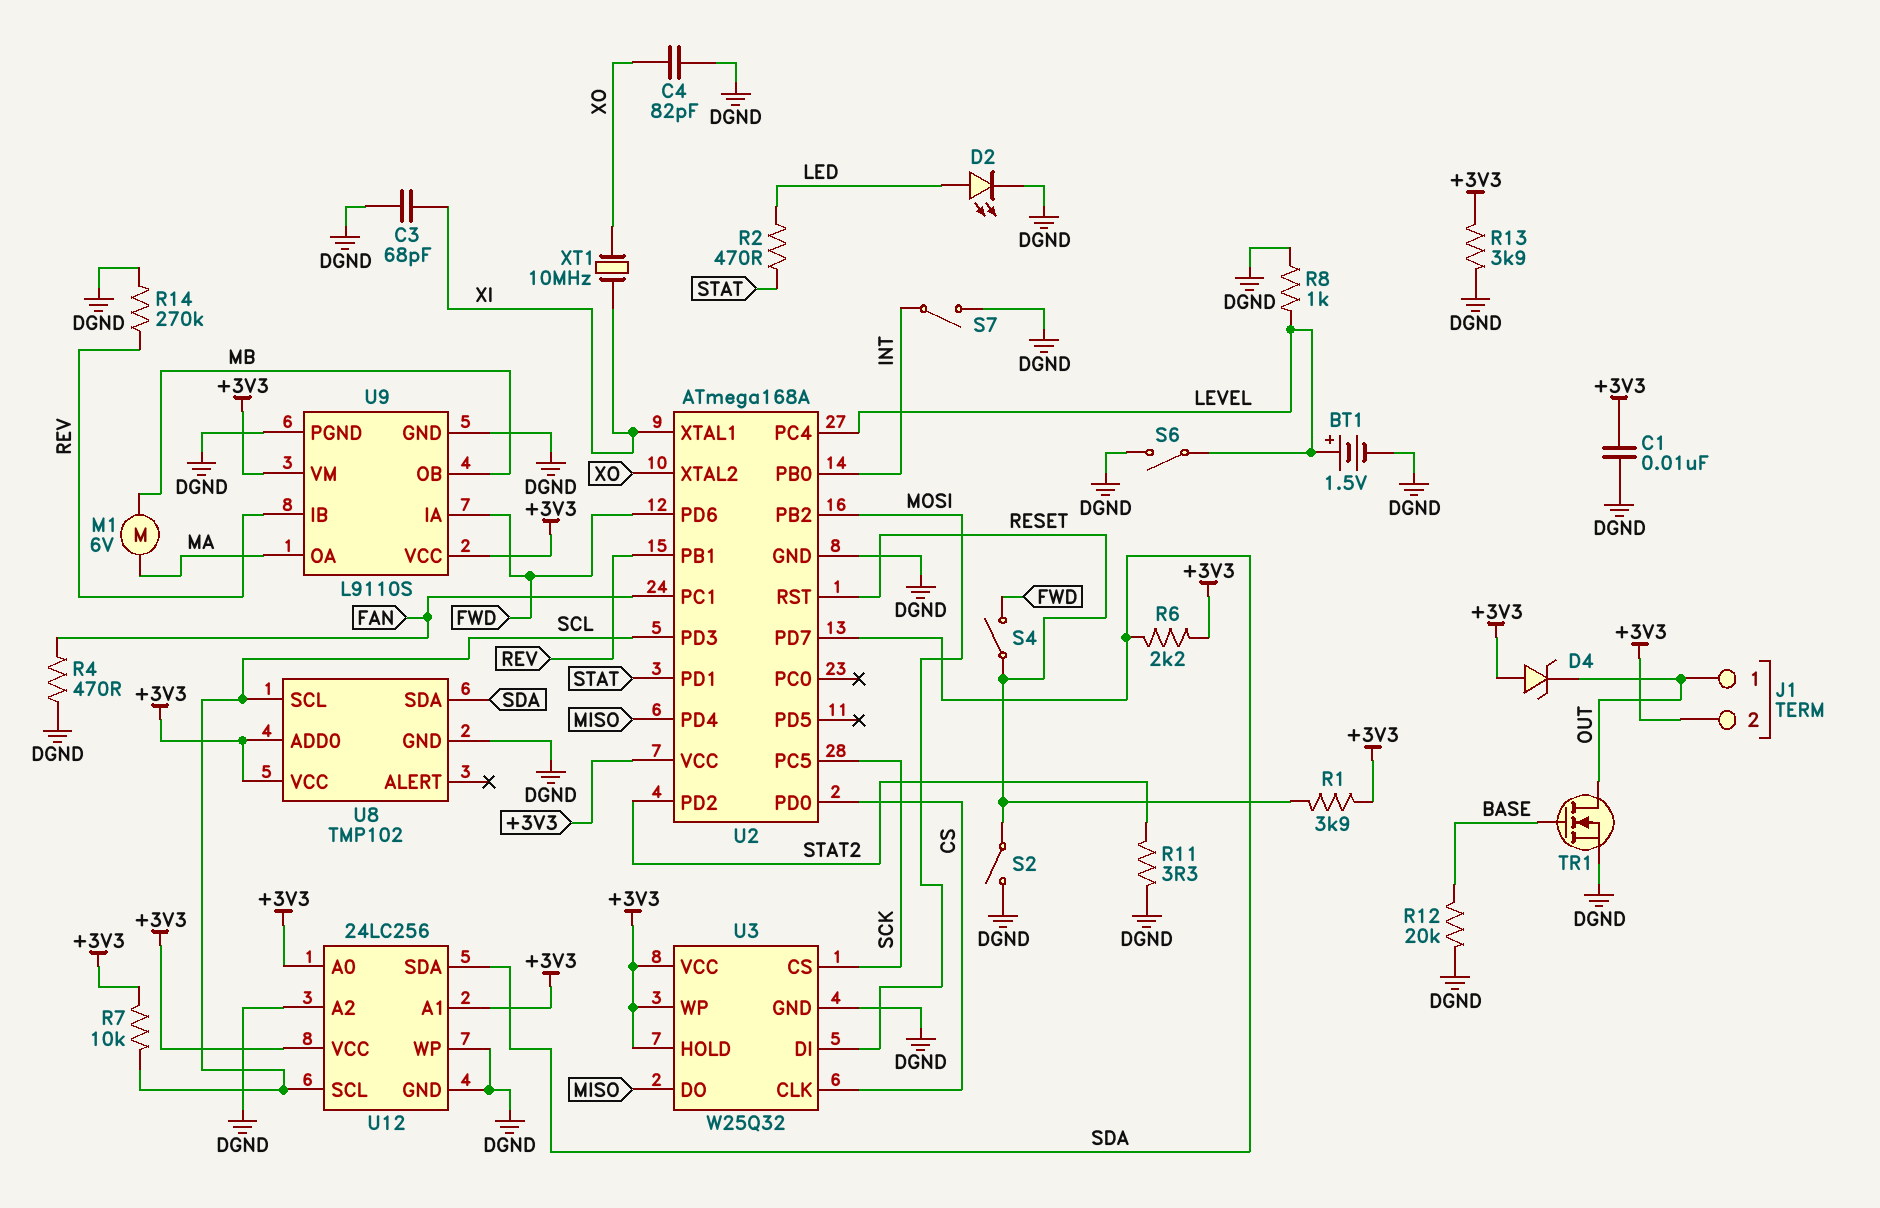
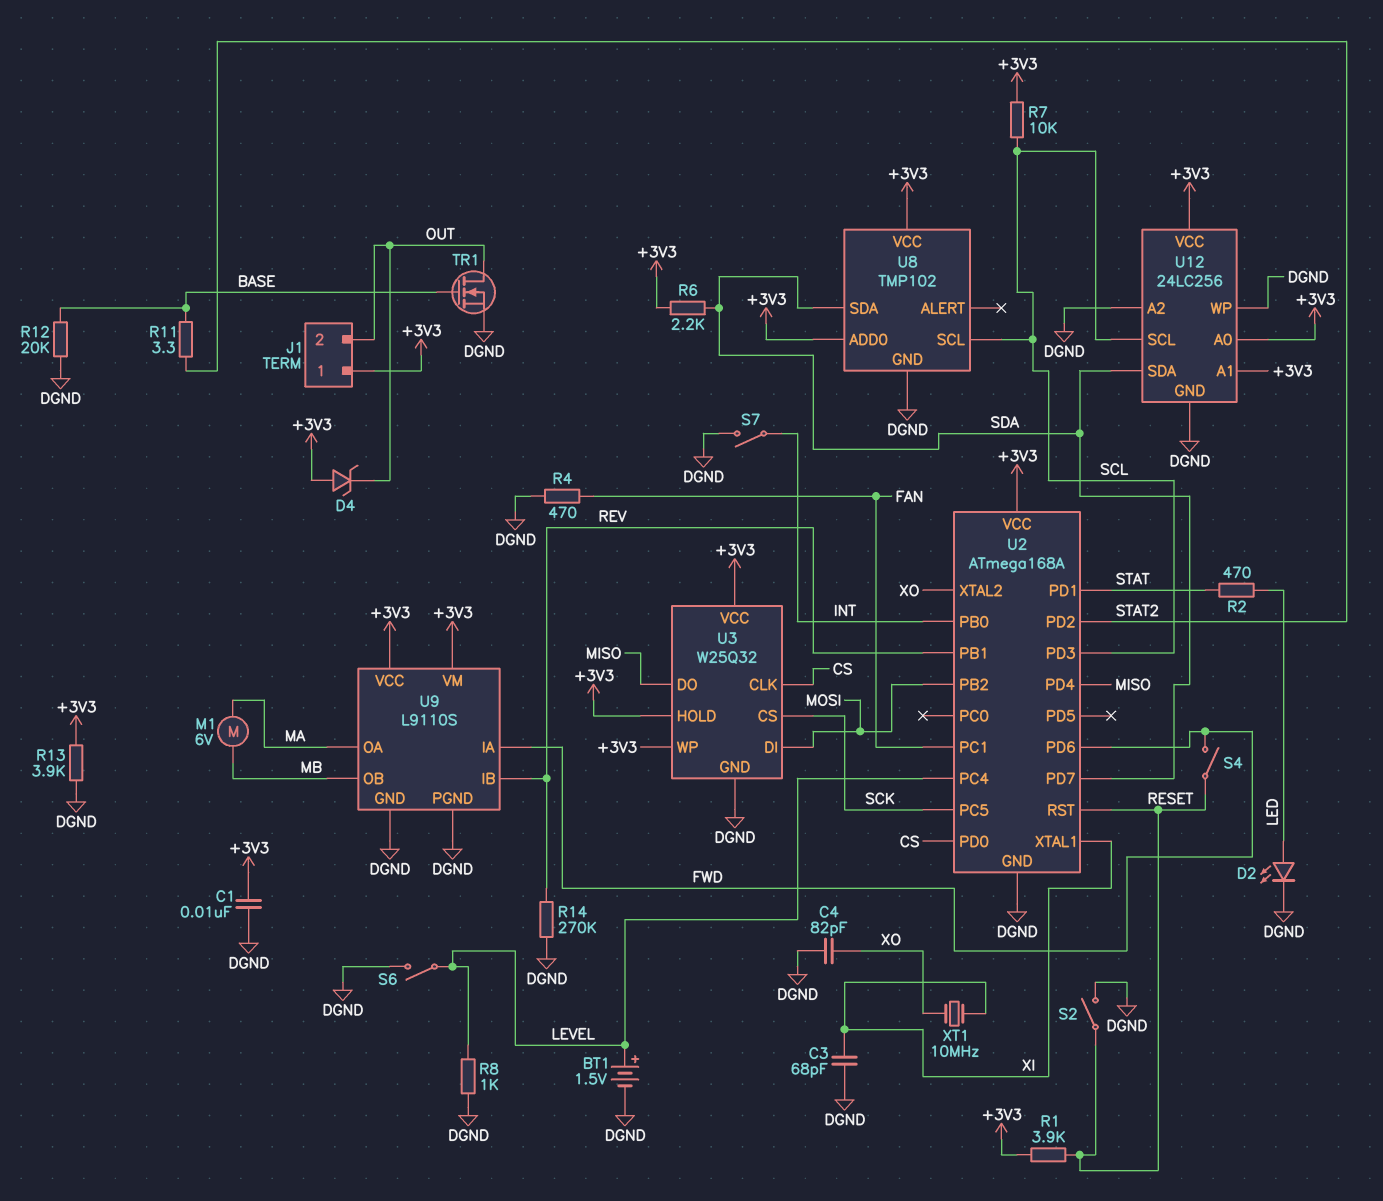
J1 pin 1: OUT -> +3V3
J1 pin 2: +3V3 -> OUT
R11: 3.3 (DGND, STAT2) -> 3.3 (BASE, STAT2)

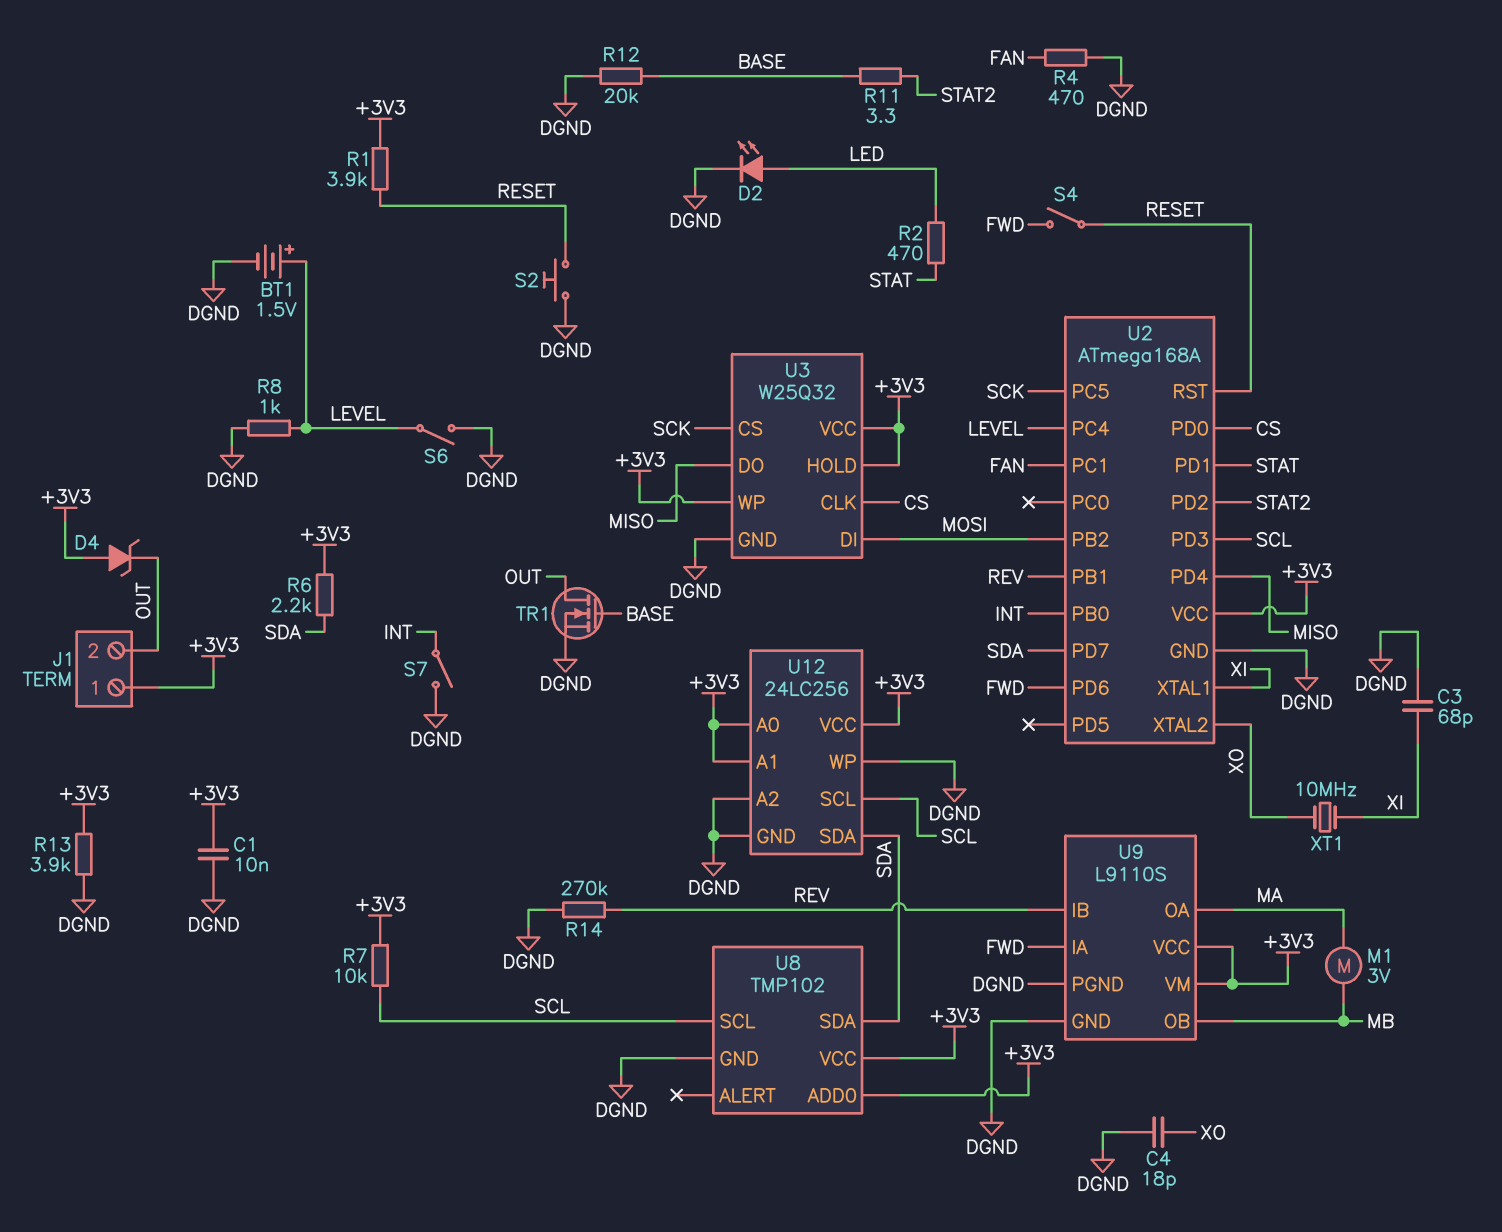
C4: 82pF (DGND, XO) -> 18pF (DGND, XO)
M1: motor 6V (MA, MB) -> motor 3V (MA, MB)
S2: switch (DGND, RESET) -> button (DGND, RESET)

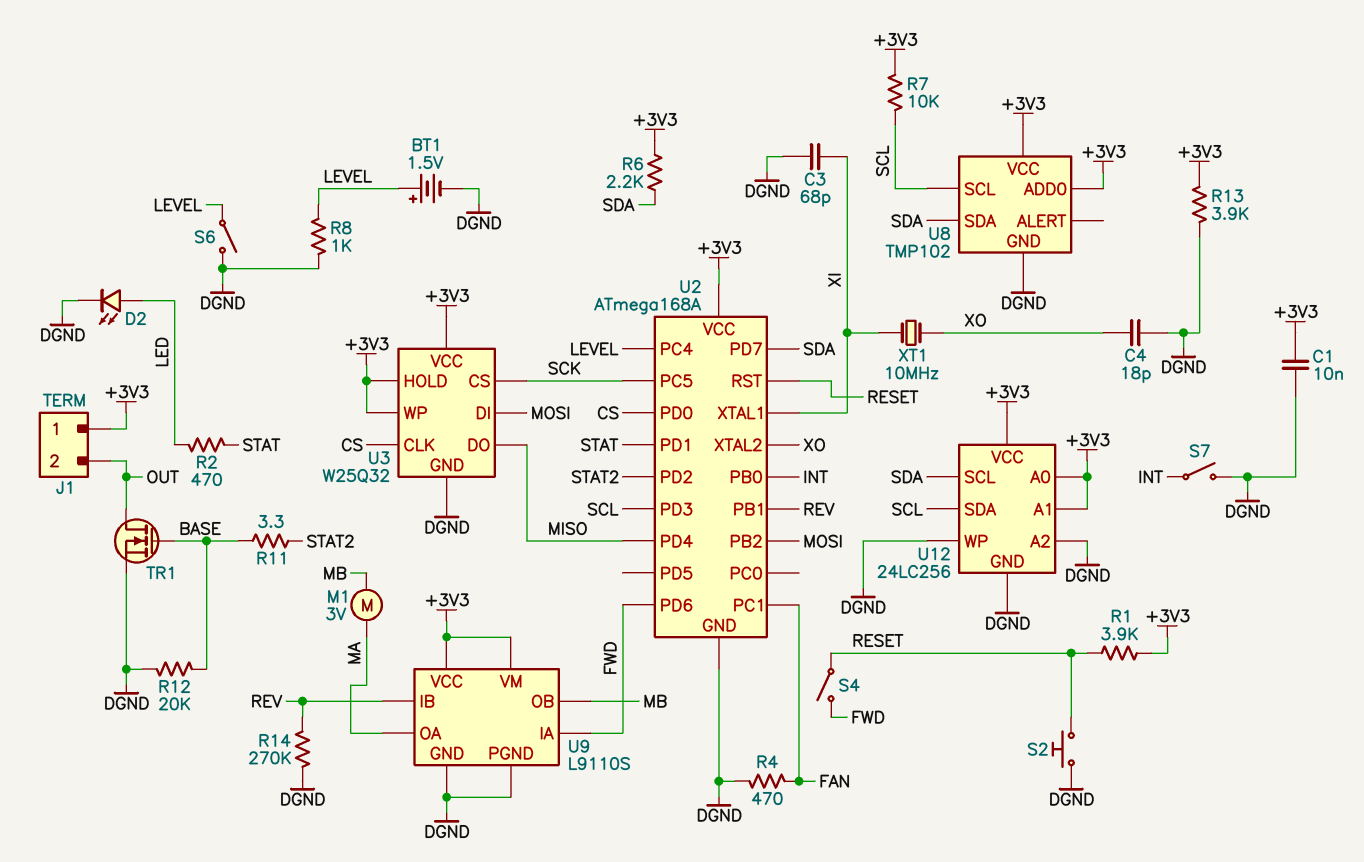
D4: zener (A +3V3, K OUT) -> none
U12 pin SCL: SCL -> SDA
U12 pin SDA: SDA -> SCL

